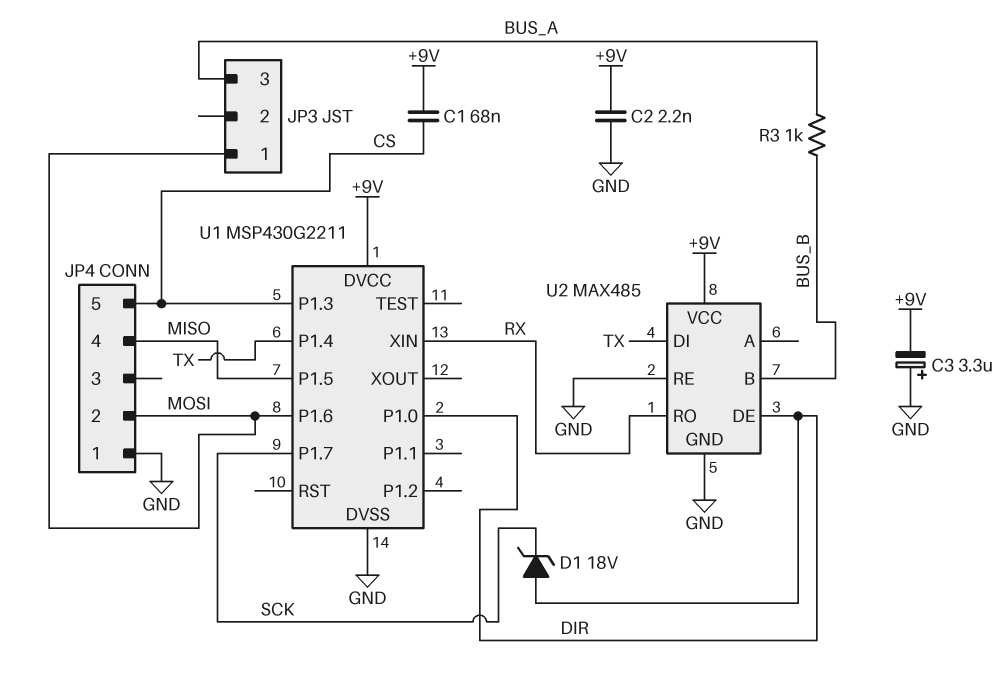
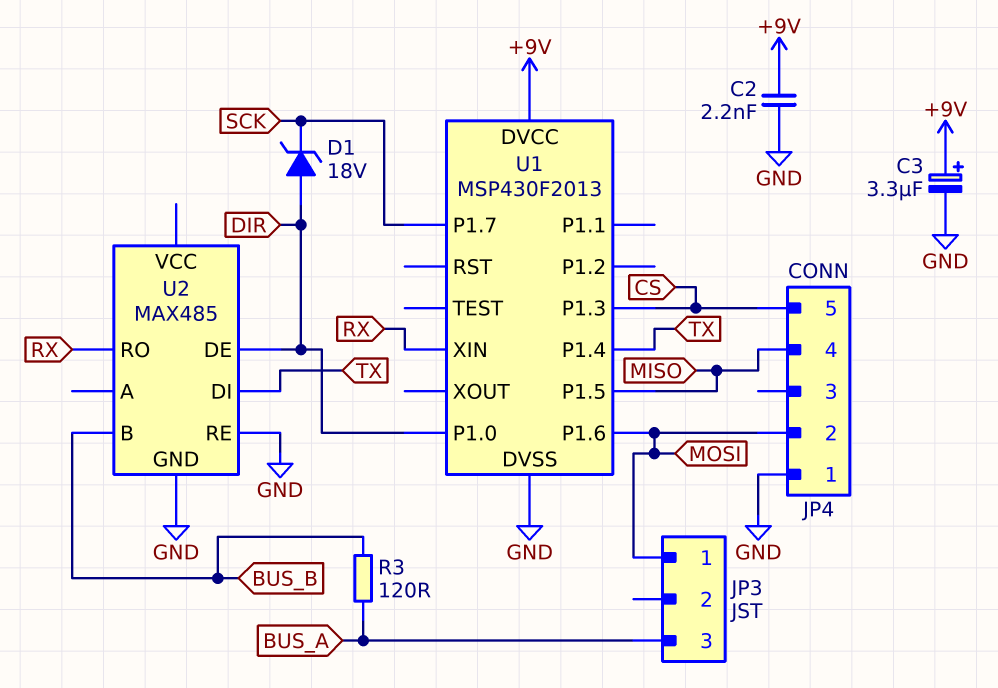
C1: 68nF (+9V, CS) -> none
C3: 3.3uF (plus GND, minus +9V) -> 3.3uF (plus +9V, minus GND)
R3: 1k (BUS_A, BUS_B) -> 120 (BUS_A, BUS_B)
U1: MSP430G2211 -> MSP430F2013
U2 pin VCC: +9V -> none

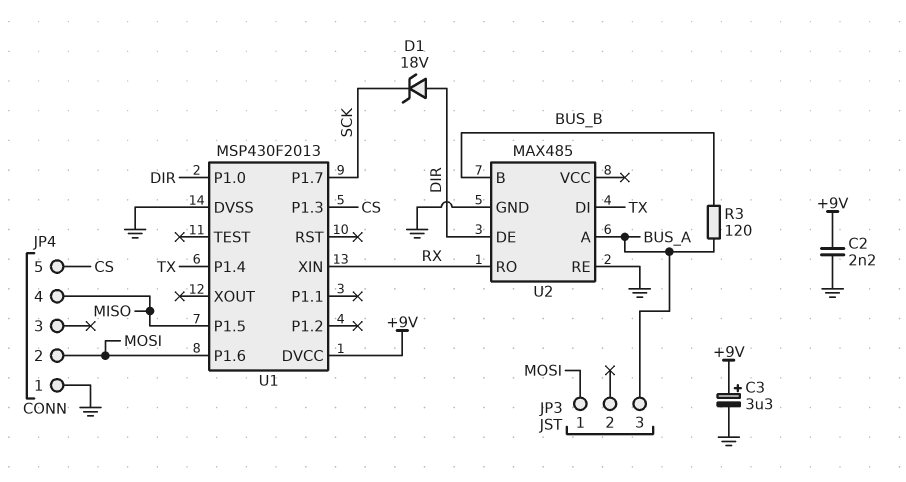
U2 pin A: none -> BUS_A

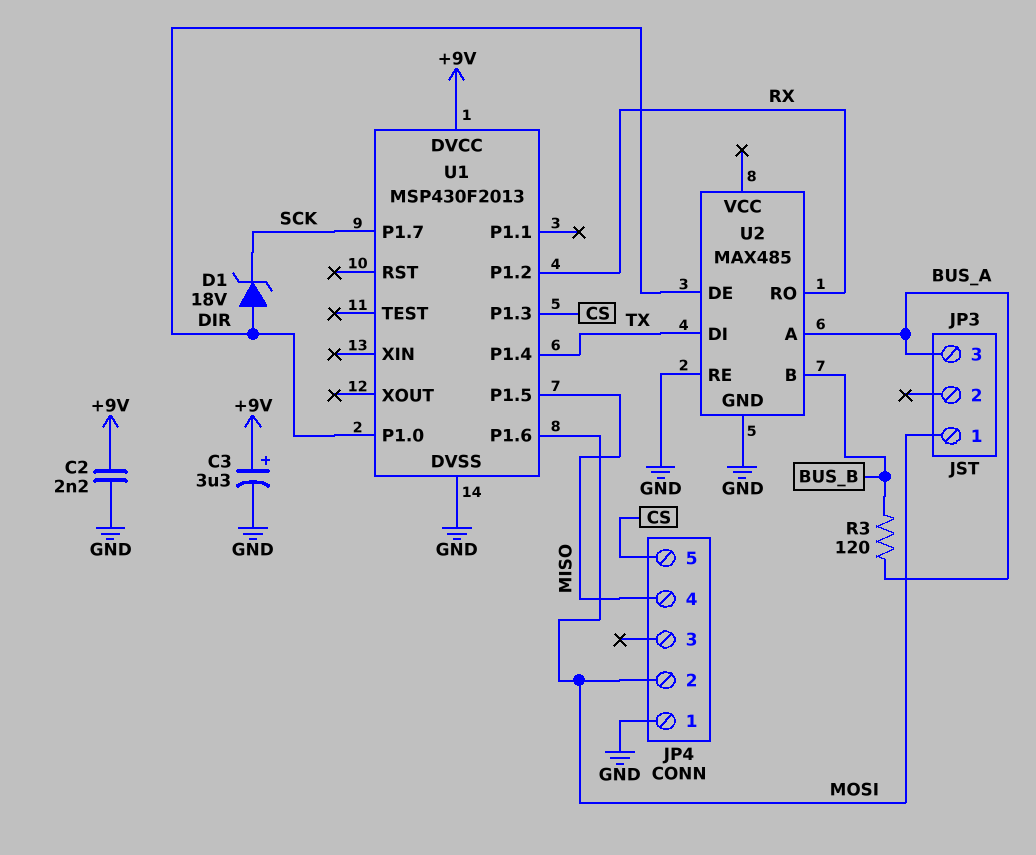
U1 pin P1.2: none -> RX
U1 pin XIN: RX -> none

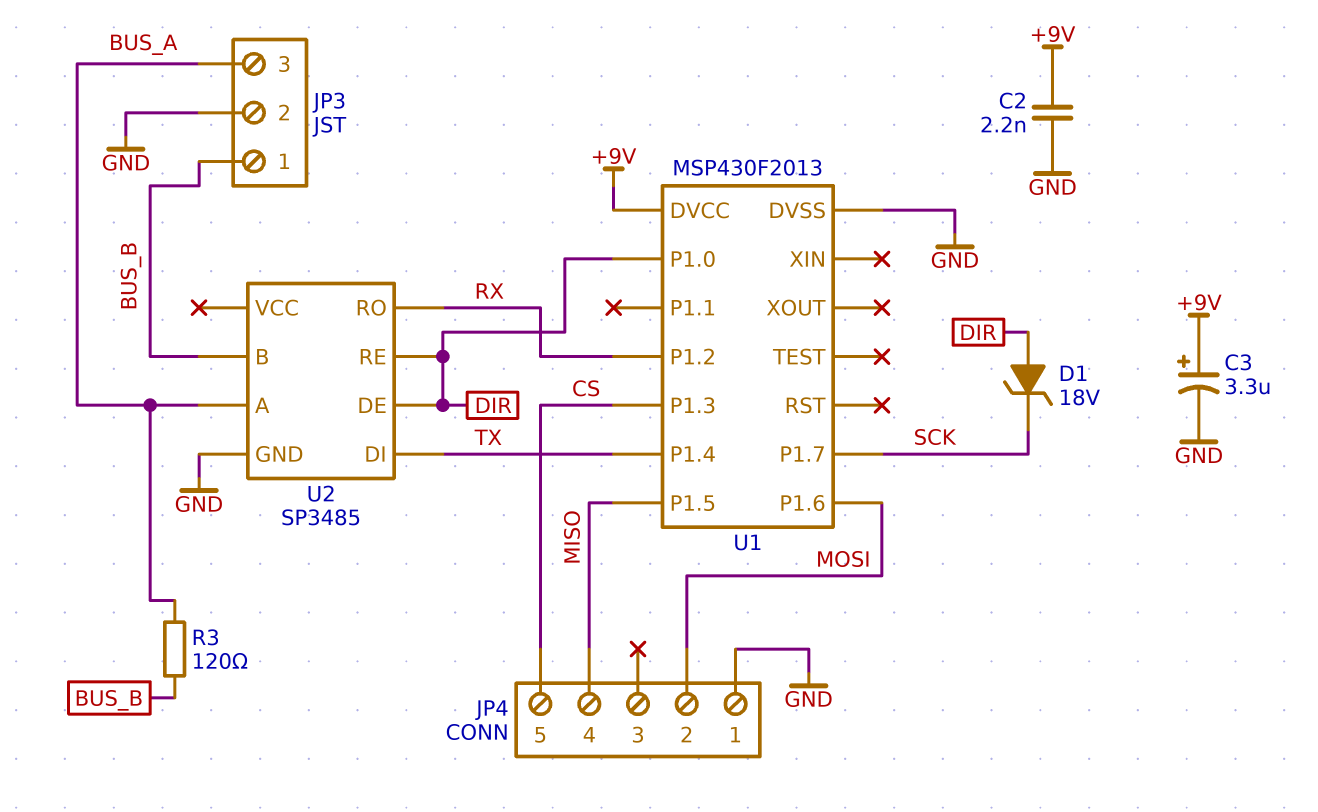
JP3 pin 1: MOSI -> BUS_B
JP3 pin 2: none -> GND
U2: MAX485 -> SP3485
U2 pin RE: GND -> DIR

